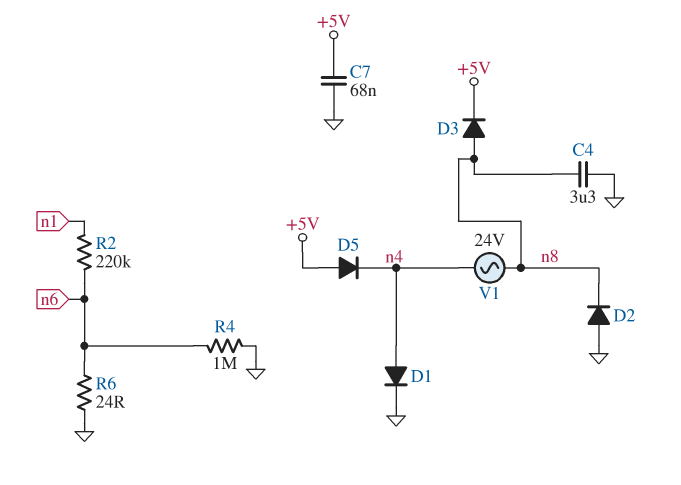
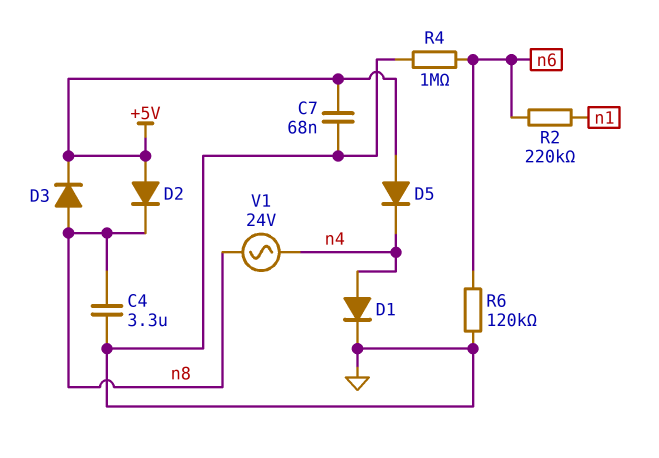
D2: diode (A GND, K n8) -> diode (A +5V, K n8)
R6: 24 (GND, n6) -> 120k (GND, n6)

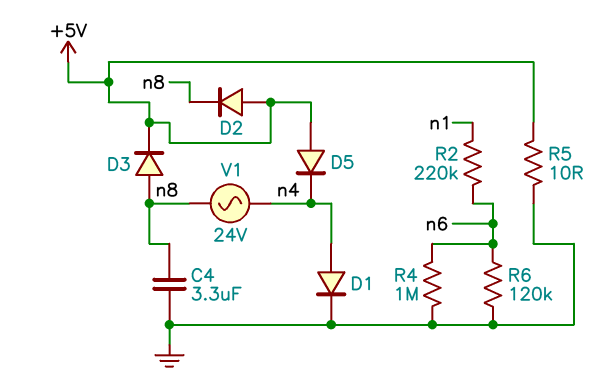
C7: 68nF (+5V, GND) -> none
R5: none -> 10 (+5V, GND)

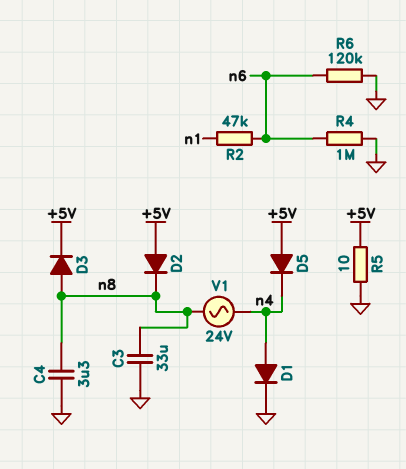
C3: none -> 33uF (GND, n8)
R2: 220k (n1, n6) -> 47k (n1, n6)

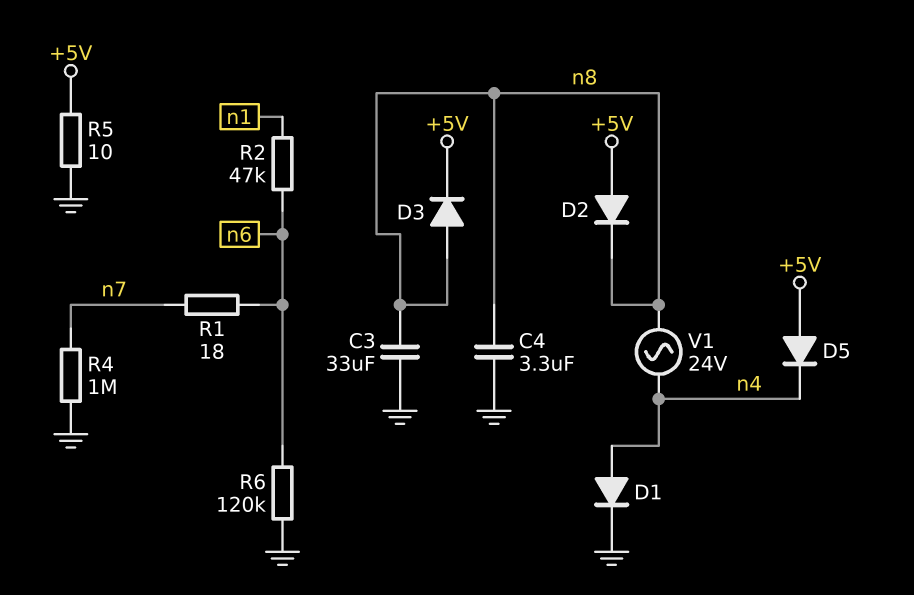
R1: none -> 18 (n6, n7)
R4: 1M (GND, n6) -> 1M (GND, n7)

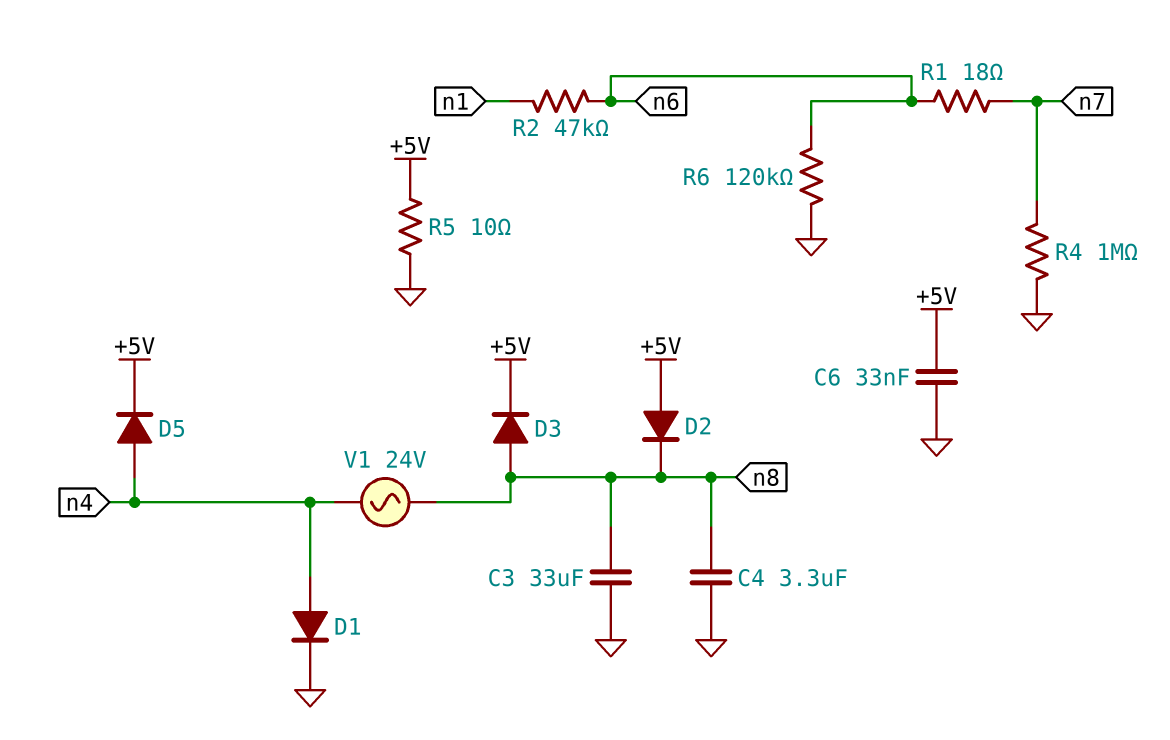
C6: none -> 33nF (+5V, GND)
D5: diode (A +5V, K n4) -> diode (A n4, K +5V)

